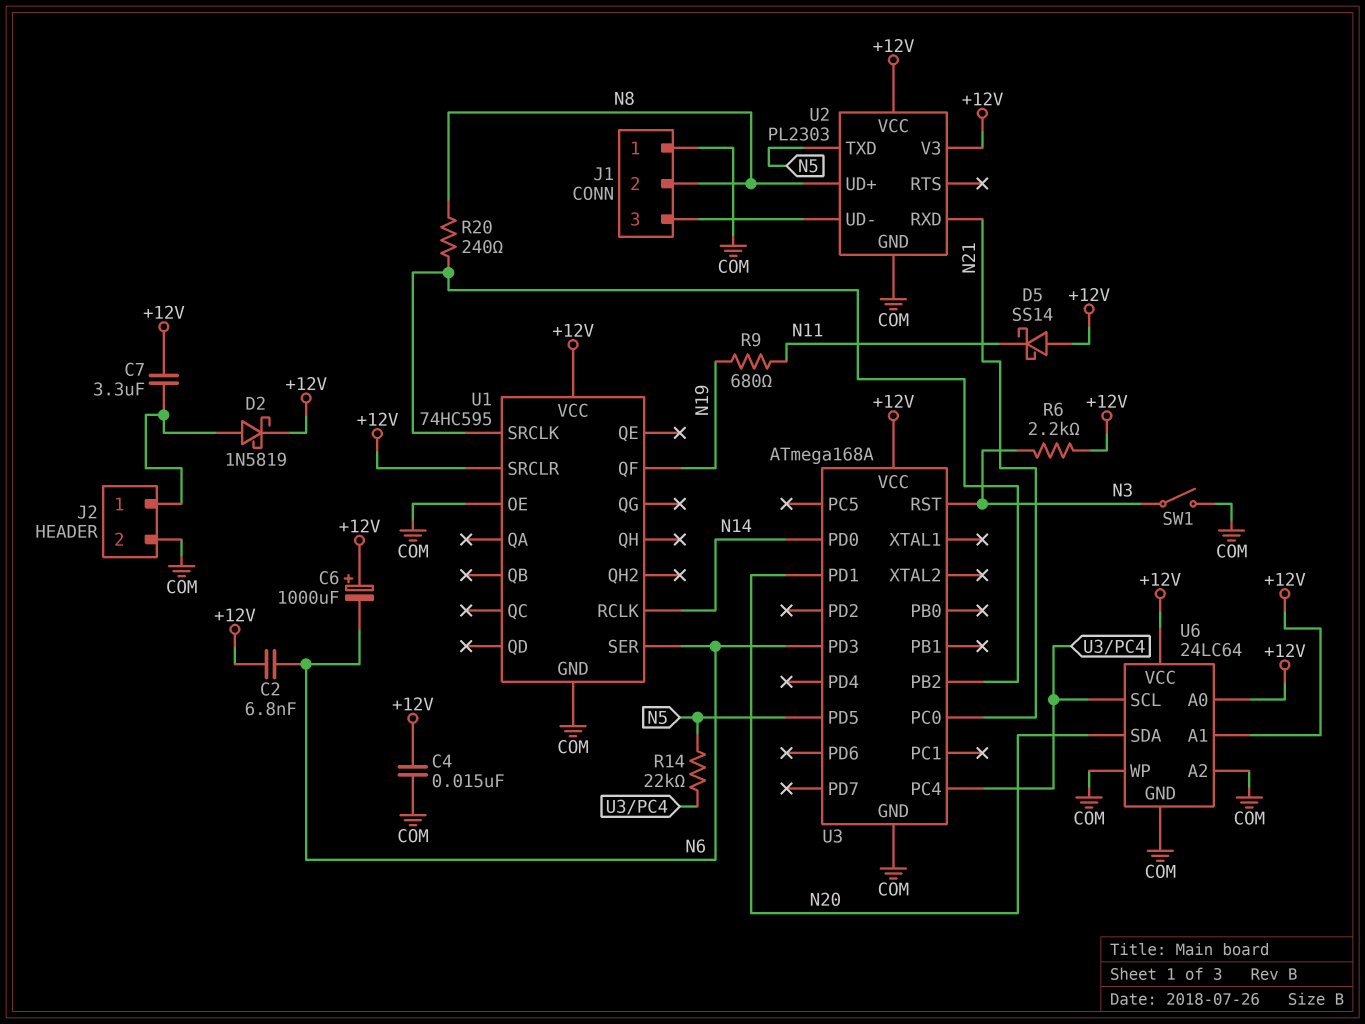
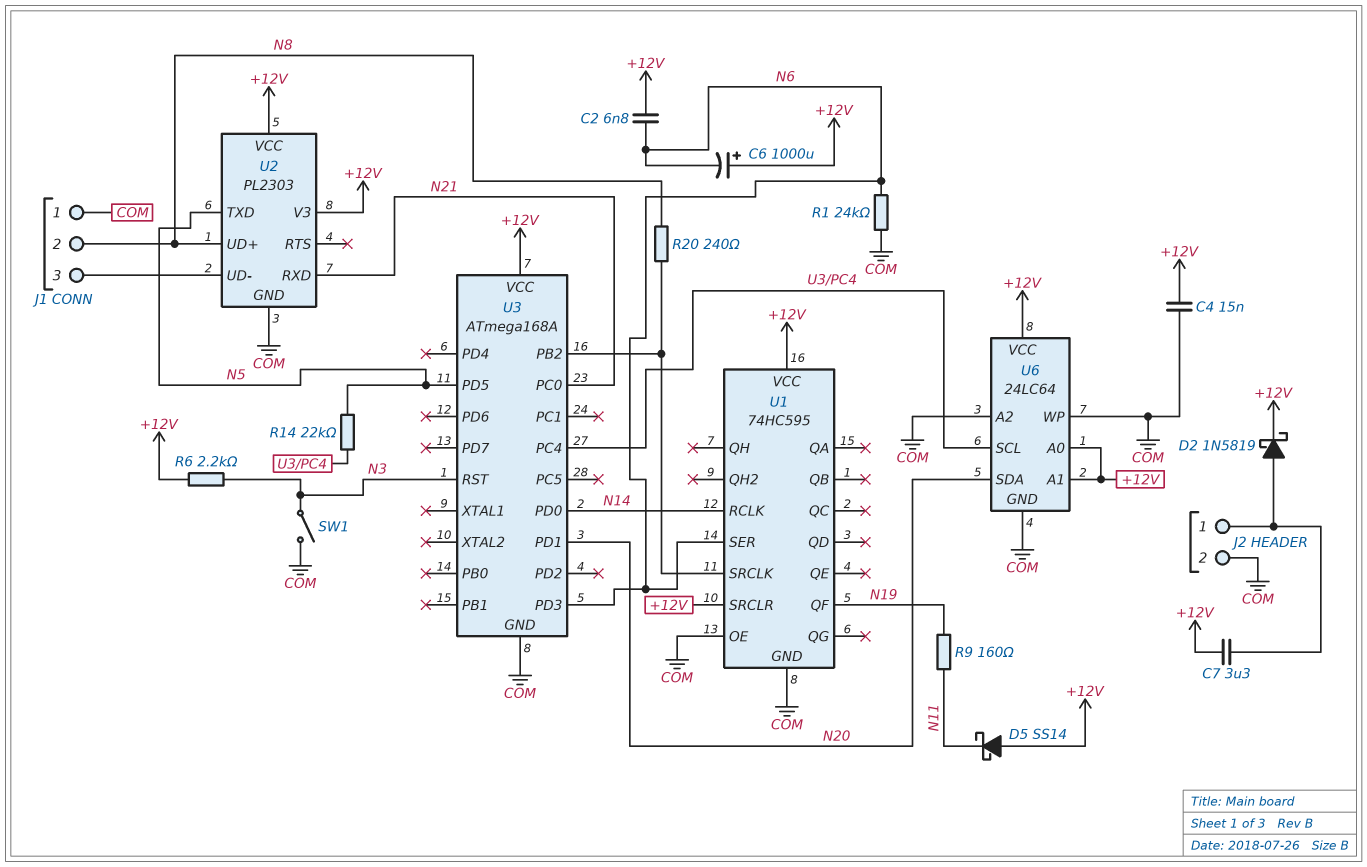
R1: none -> 24k (COM, N6)
R9: 680 (N11, N19) -> 160 (N11, N19)

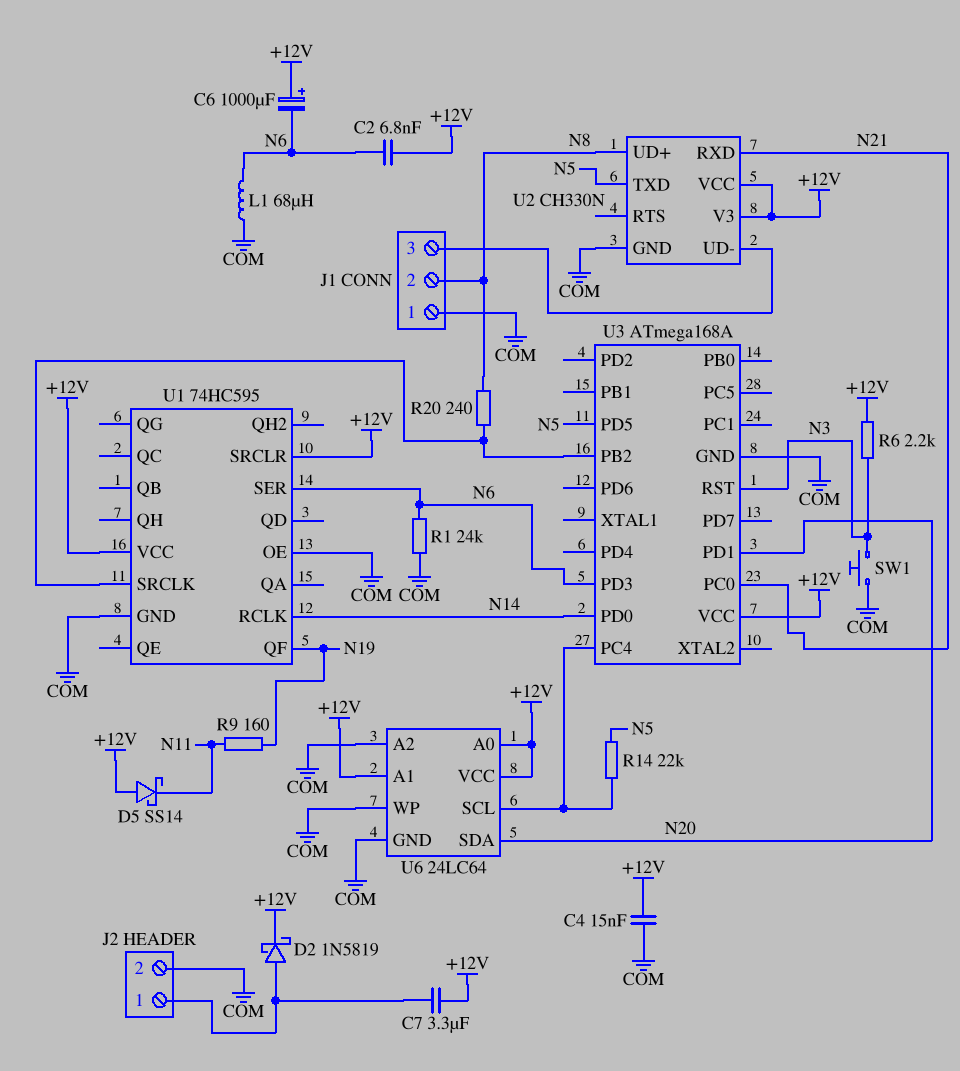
L1: none -> 68uH (COM, N6)
SW1: switch (COM, N3) -> button (COM, N3)
U2: PL2303 -> CH330N

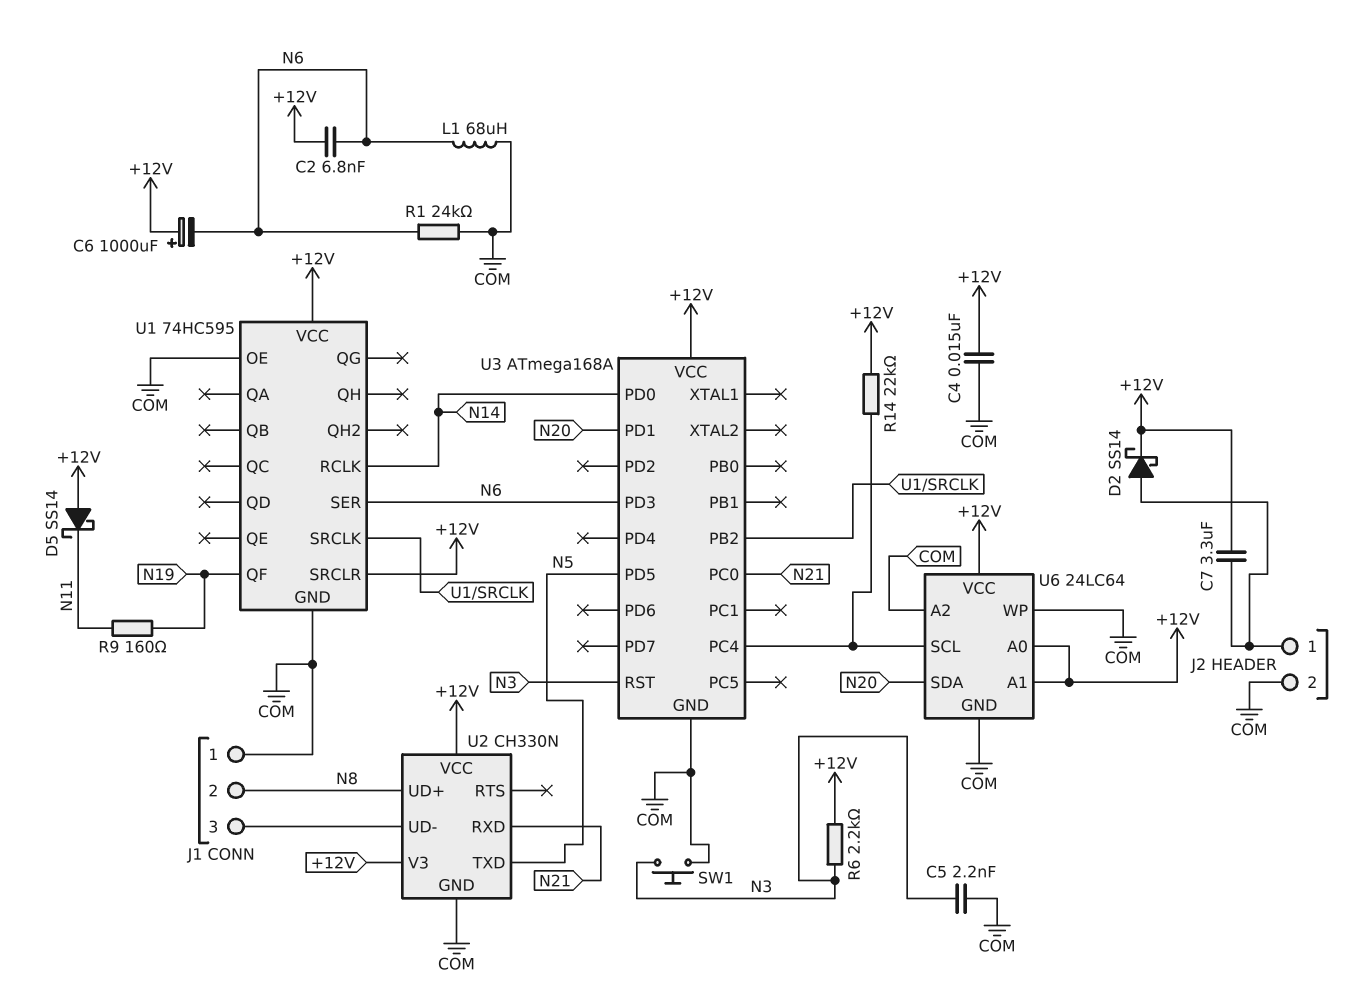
C5: none -> 2.2nF (COM, N3)
D2: schottky 1N5819 (A J2/1, K +12V) -> schottky SS14 (A J2/1, K +12V)
R14: 22k (N5, U3/PC4) -> 22k (+12V, U3/PC4)
R20: 240 (N8, U1/SRCLK) -> none

